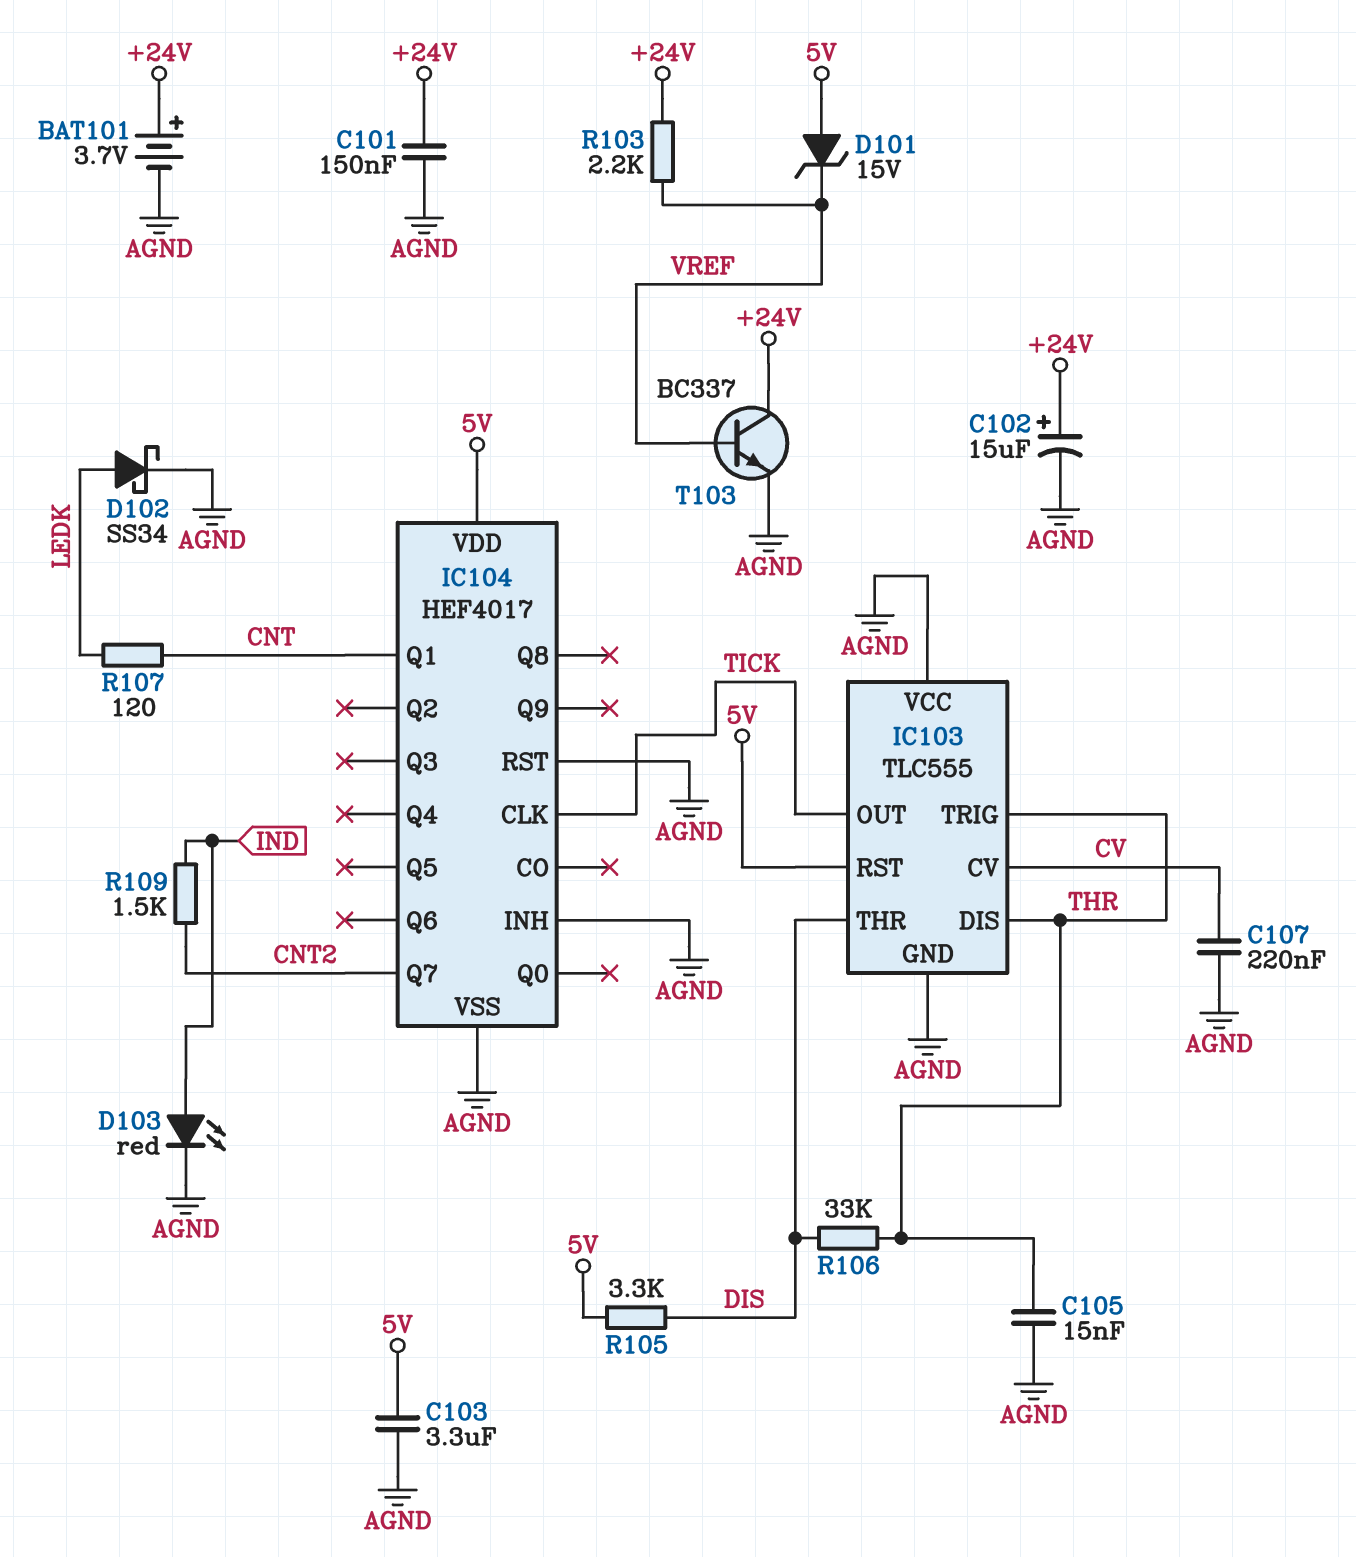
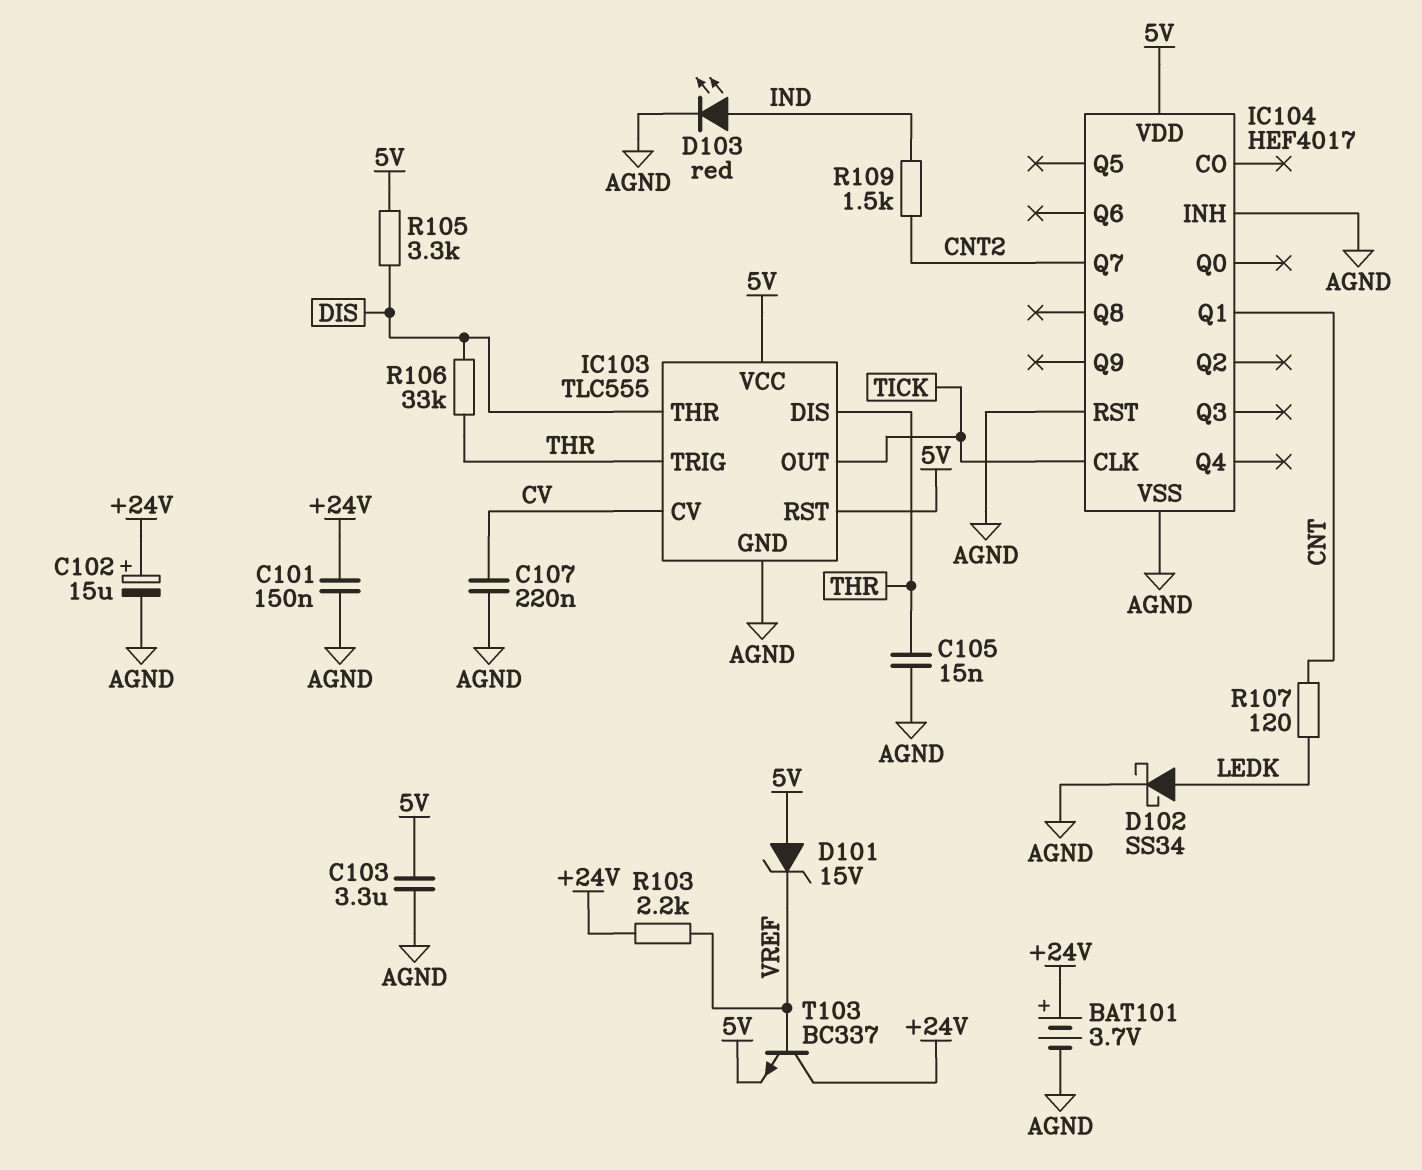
IC103 pin VCC: AGND -> 5V
T103: NPN BC337 (B VREF, C +24V, E AGND) -> NPN BC337 (B VREF, C +24V, E 5V)

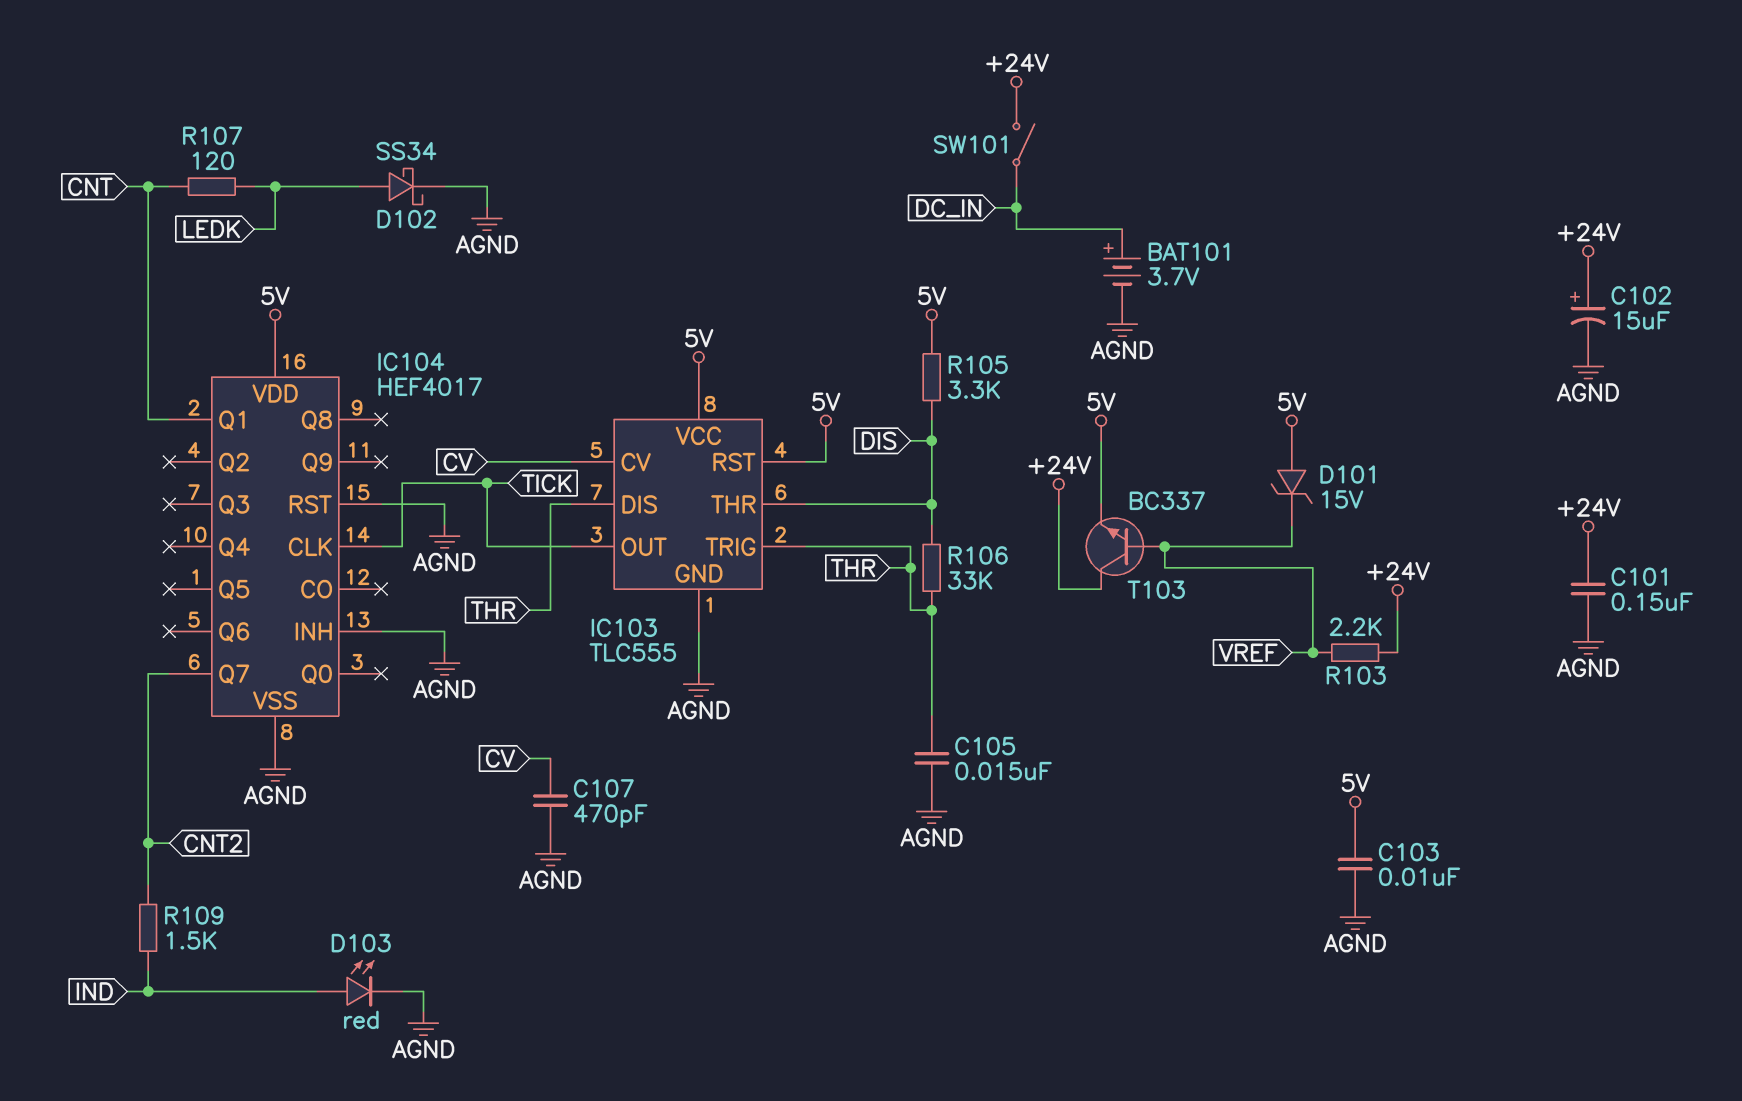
BAT101: 3.7V (plus +24V, minus AGND) -> 3.7V (plus DC_IN, minus AGND)
C103: 3.3uF (5V, AGND) -> 10nF (5V, AGND)
C107: 220nF (AGND, CV) -> 470pF (AGND, CV)
SW101: none -> switch (+24V, DC_IN)

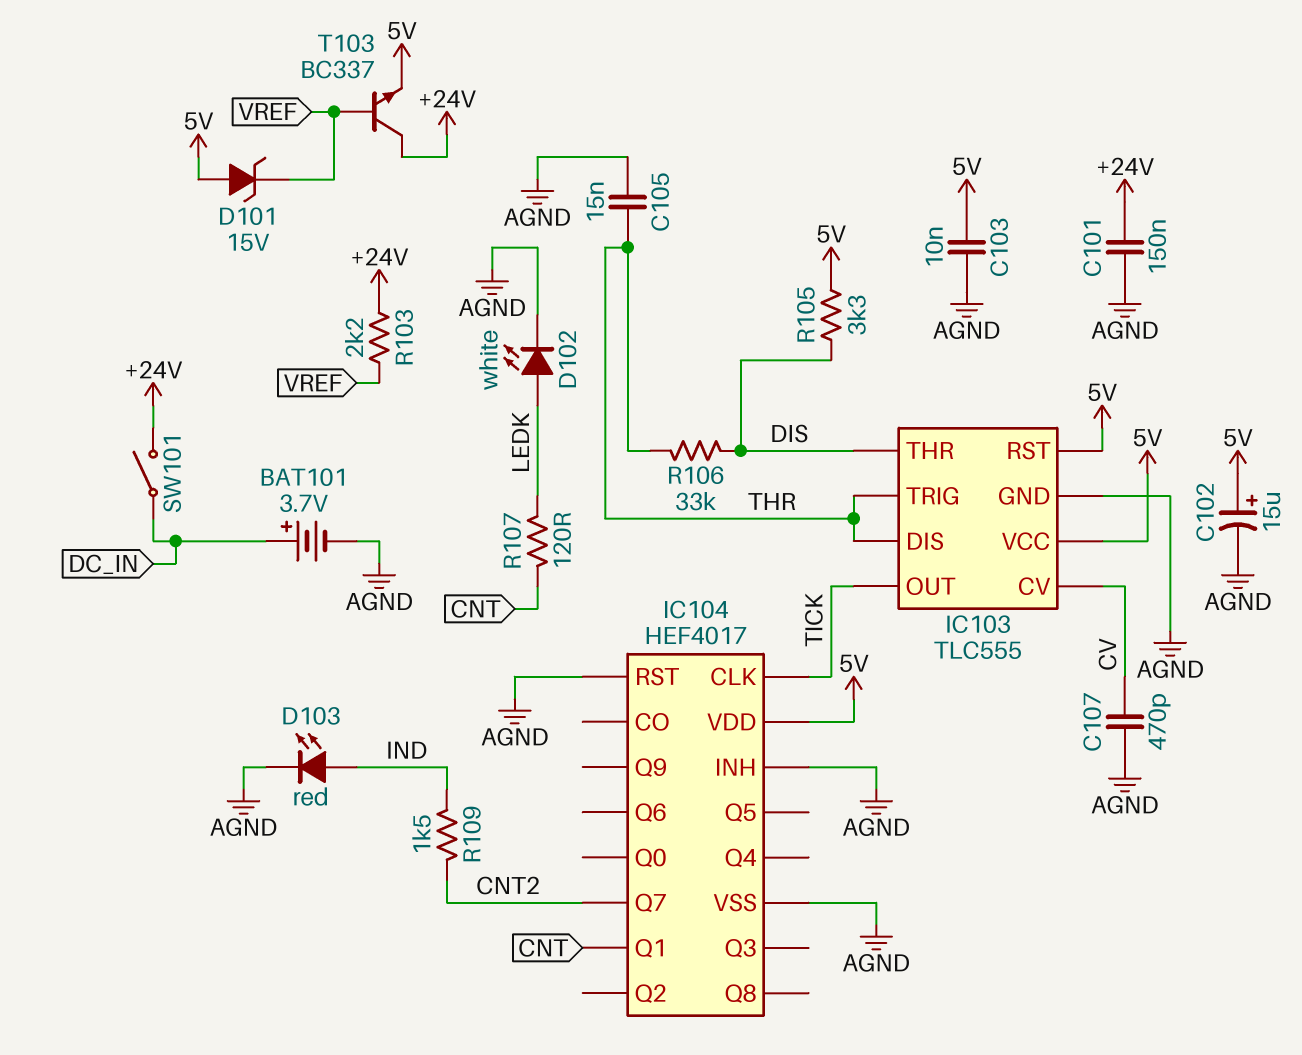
C102: 15uF (plus +24V, minus AGND) -> 15uF (plus 5V, minus AGND)
D102: schottky SS34 (A LEDK, K AGND) -> LED white (A LEDK, K AGND)

